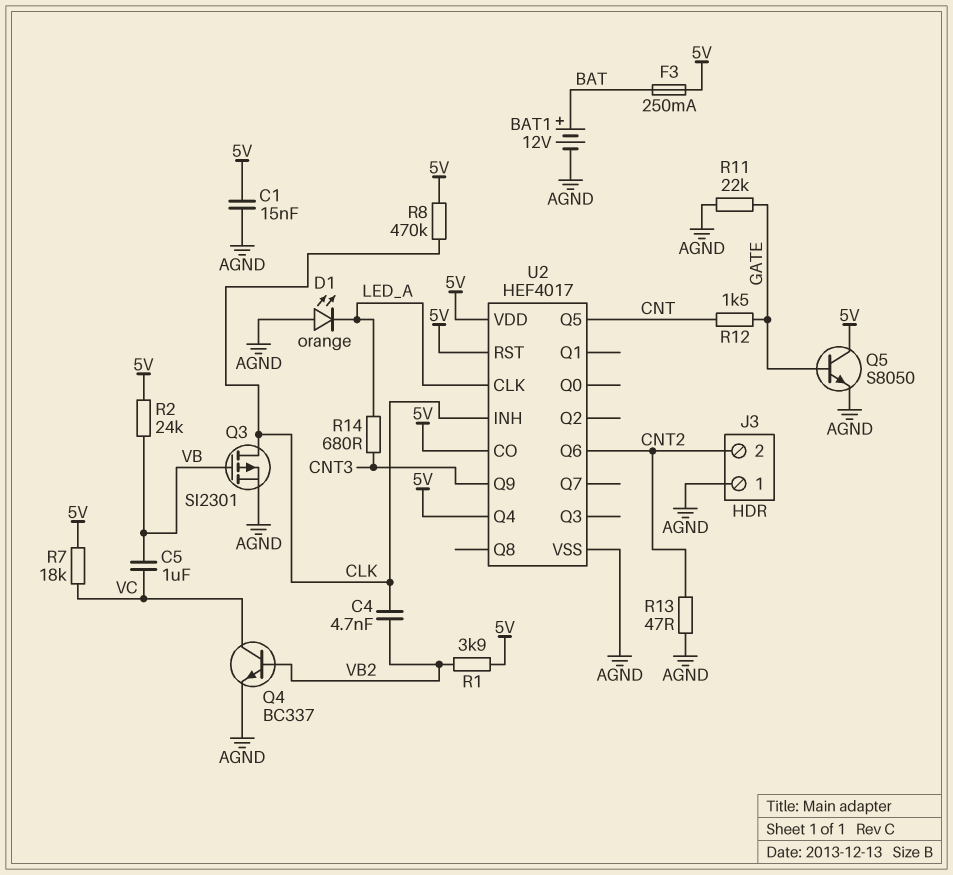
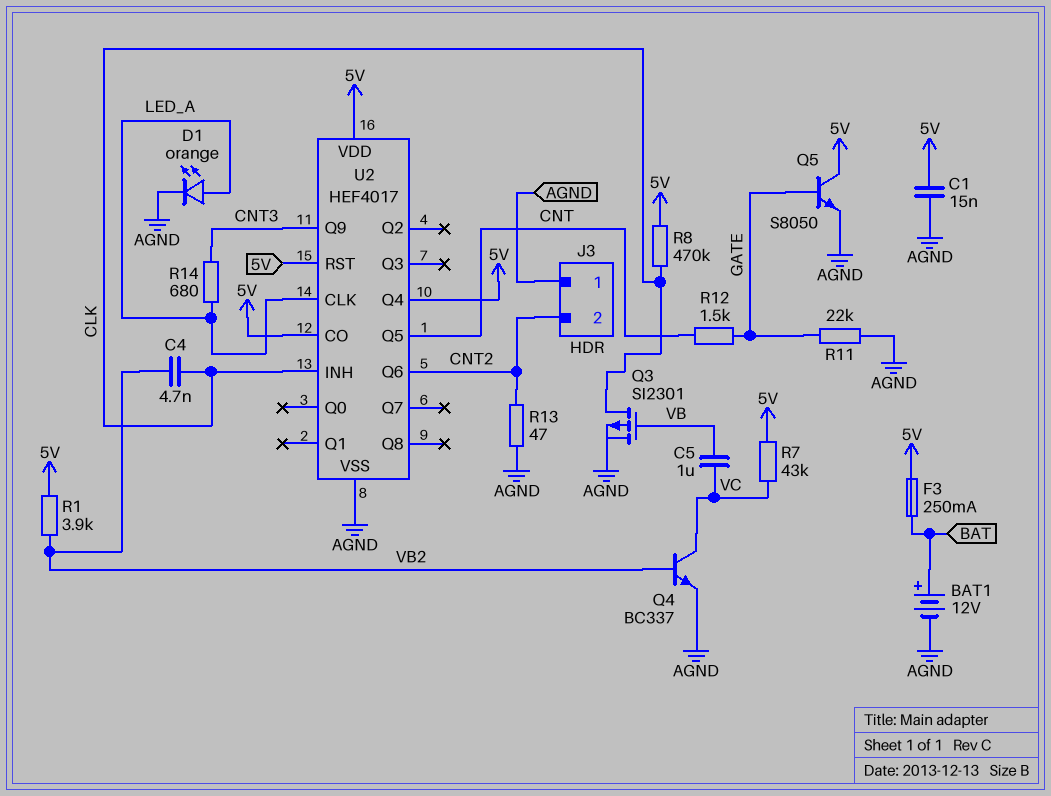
D1: LED orange (A AGND, K LED_A) -> LED orange (A LED_A, K AGND)
R2: 24k (5V, VB) -> none
R7: 18k (5V, VC) -> 43k (5V, VC)

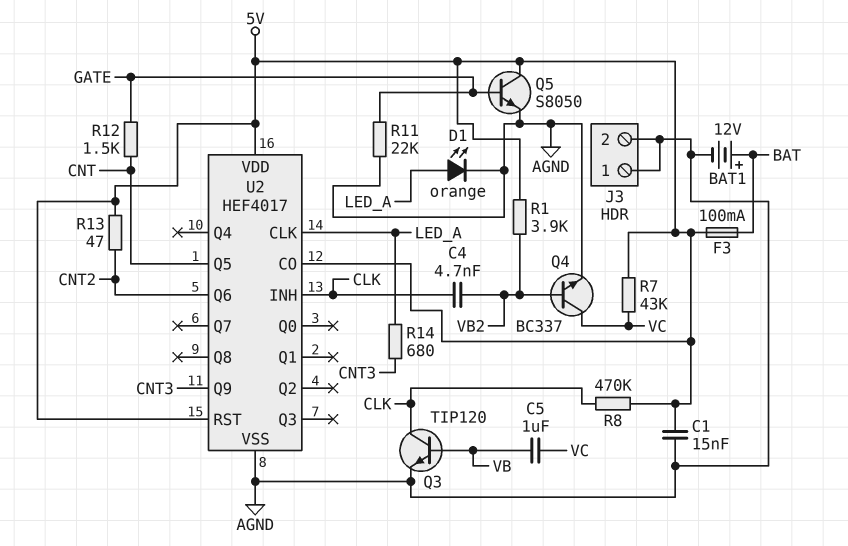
F3: 250mA (5V, BAT) -> 100mA (5V, BAT)
J3 pin 2: CNT2 -> AGND
Q3: PMOS SI2301 (G VB, D CLK, S AGND) -> NPN TIP120 (B VB, C CLK, E AGND)
R13: 47 (AGND, CNT2) -> 47 (5V, CNT2)
U2 pin Q4: 5V -> none

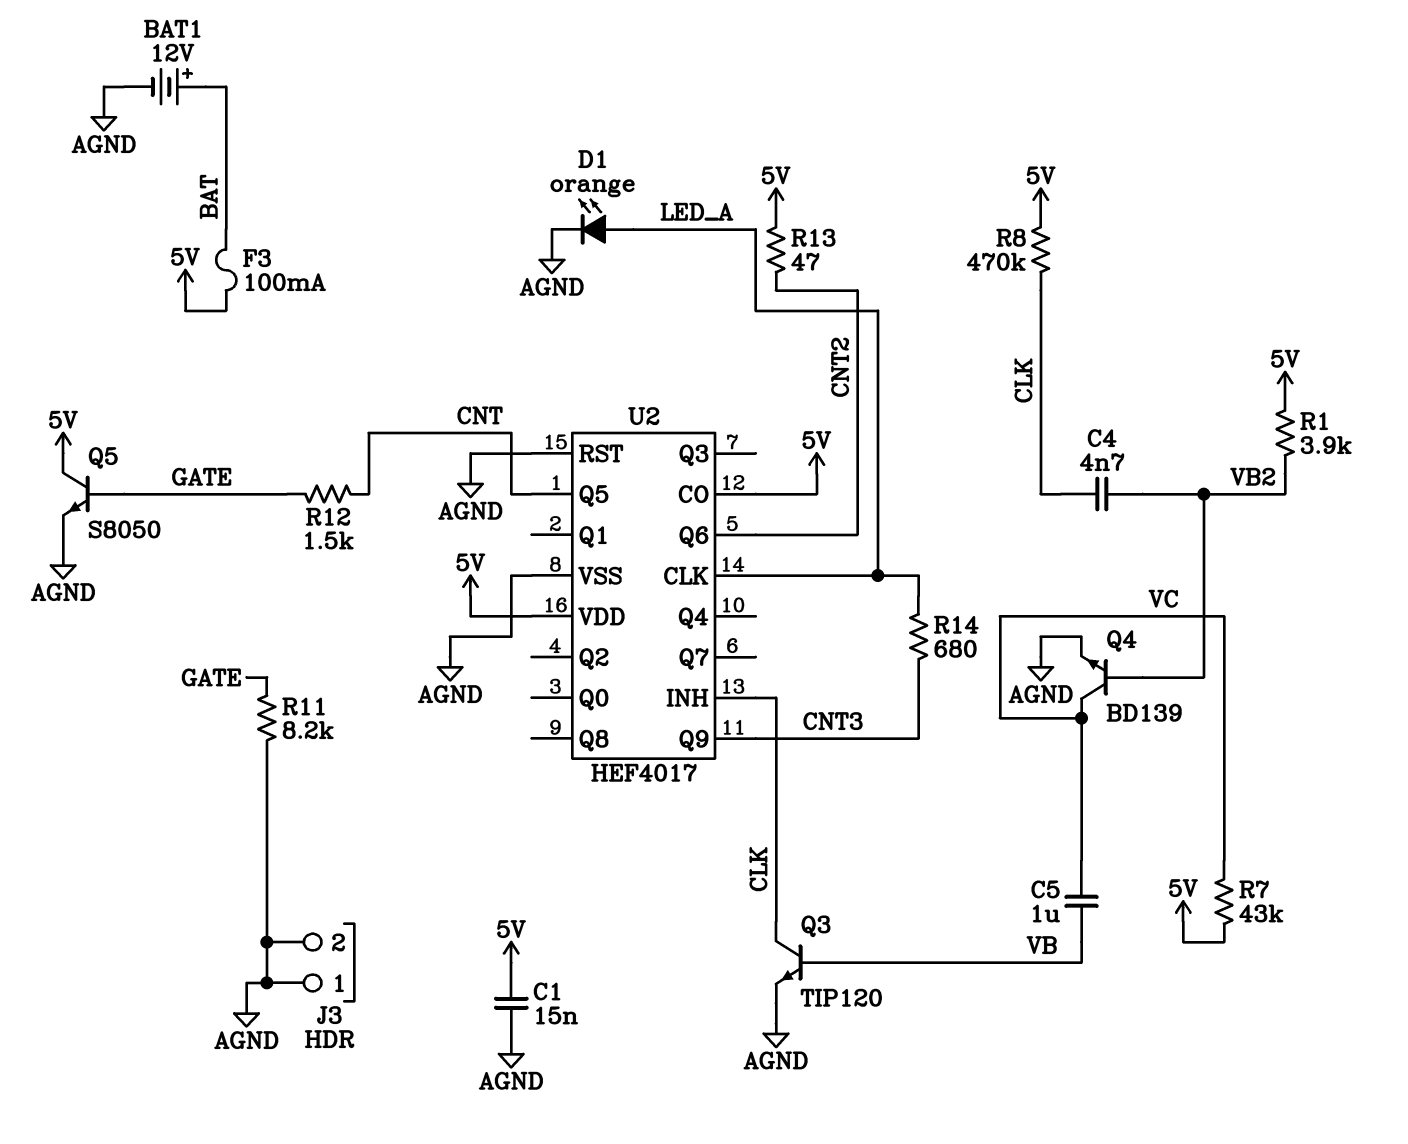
Q4: NPN BC337 (B VB2, C VC, E AGND) -> NPN BD139 (B VB2, C VC, E AGND)
R11: 22k (AGND, GATE) -> 8.2k (AGND, GATE)
U2 pin RST: 5V -> AGND

